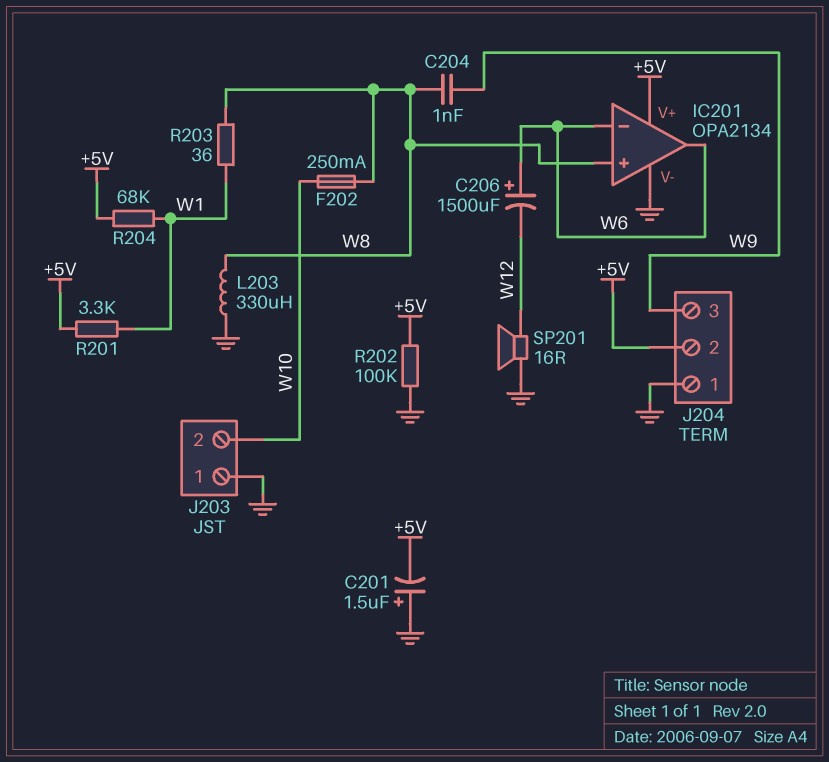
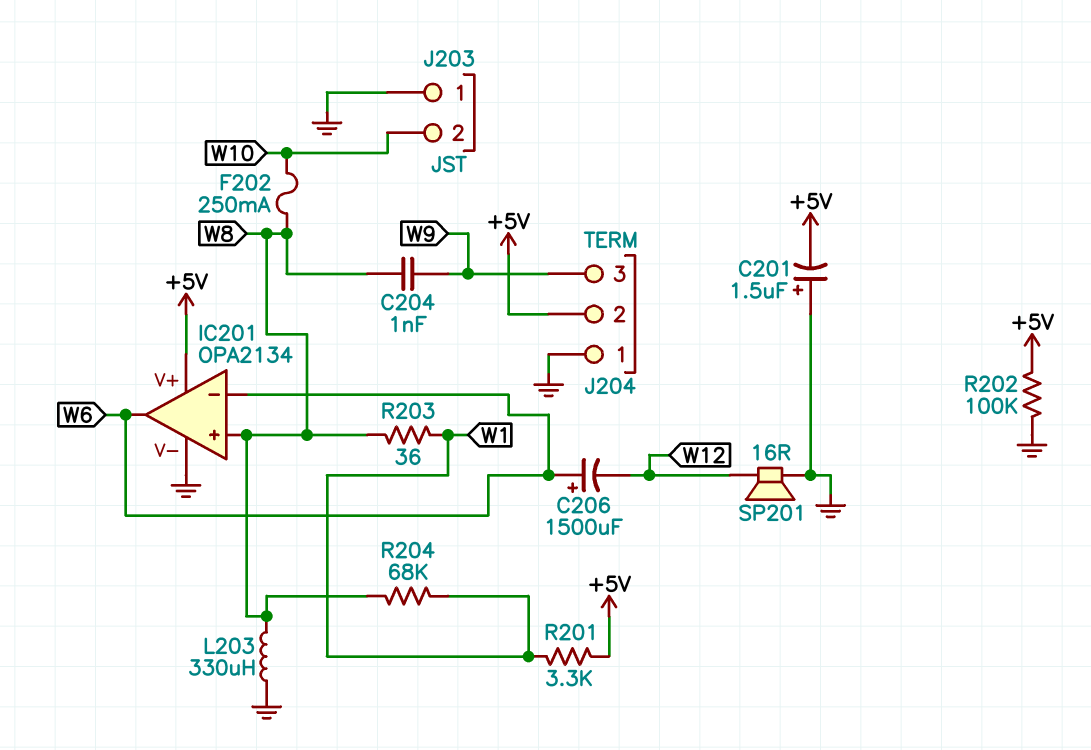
R204: 68k (+5V, W1) -> 68k (W1, W8)

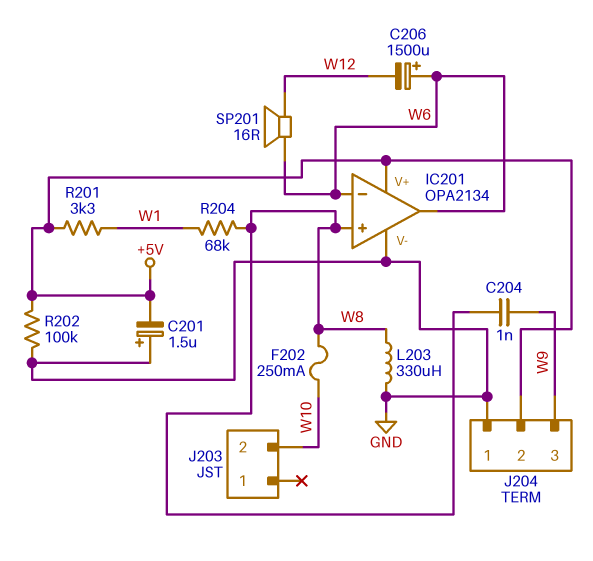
J203 pin 1: GND -> none
R203: 36 (W1, W8) -> none
SP201: speaker 16R (GND, W12) -> speaker 16R (W6, W12)

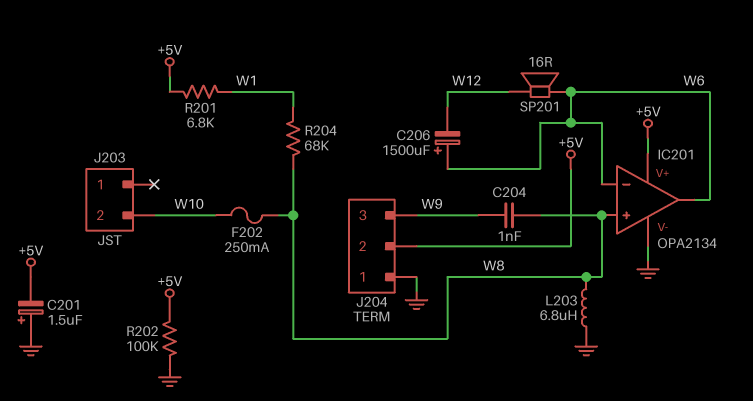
L203: 330uH (GND, W8) -> 6.8uH (GND, W8)
R201: 3.3k (+5V, W1) -> 6.8k (+5V, W1)

